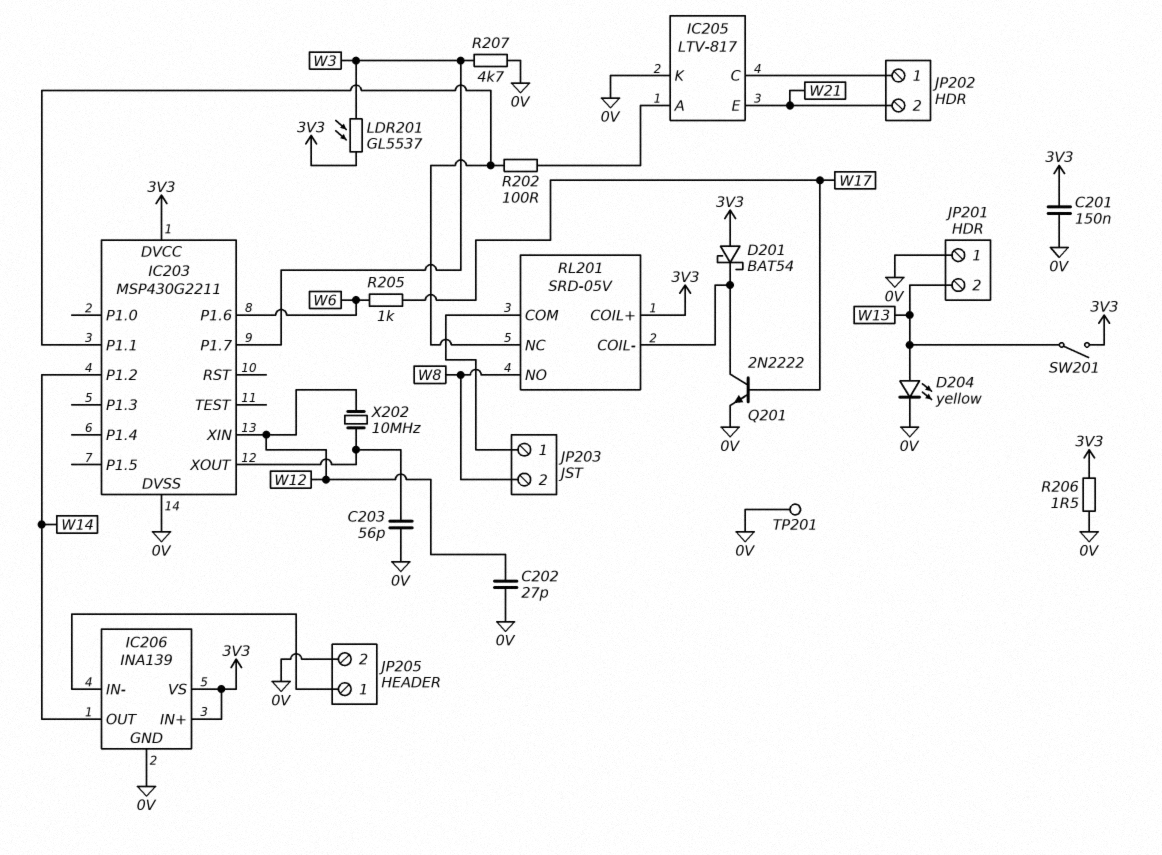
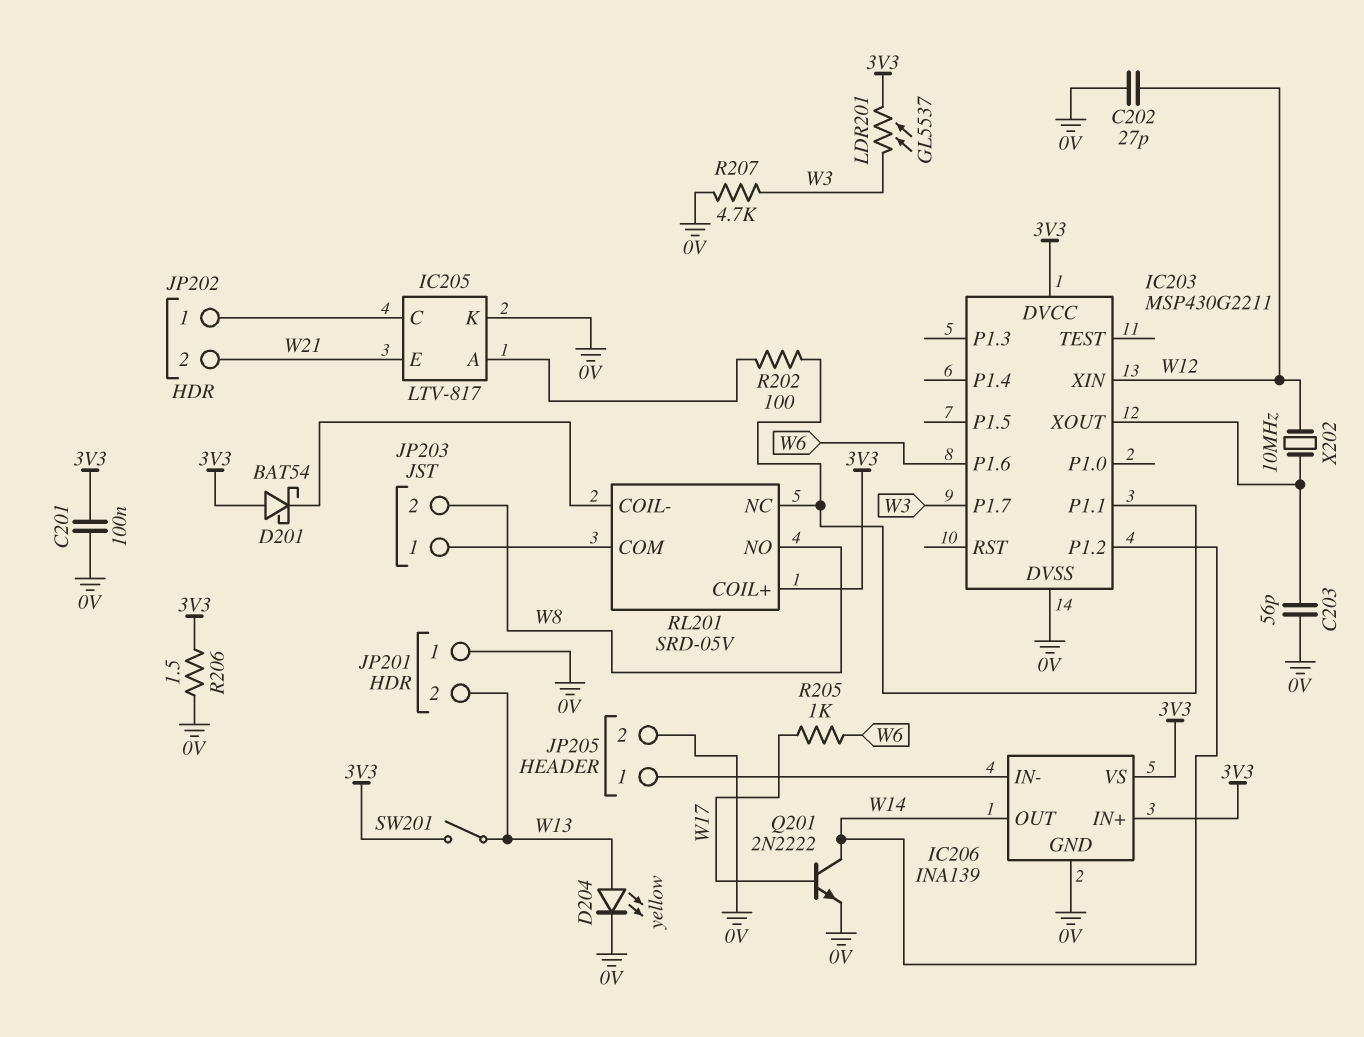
C201: 150nF (0V, 3V3) -> 100nF (0V, 3V3)
Q201: NPN 2N2222 (B W17, C RL201/COIL-, E 0V) -> NPN 2N2222 (B W17, C W14, E 0V)
TP201: test point (0V) -> none

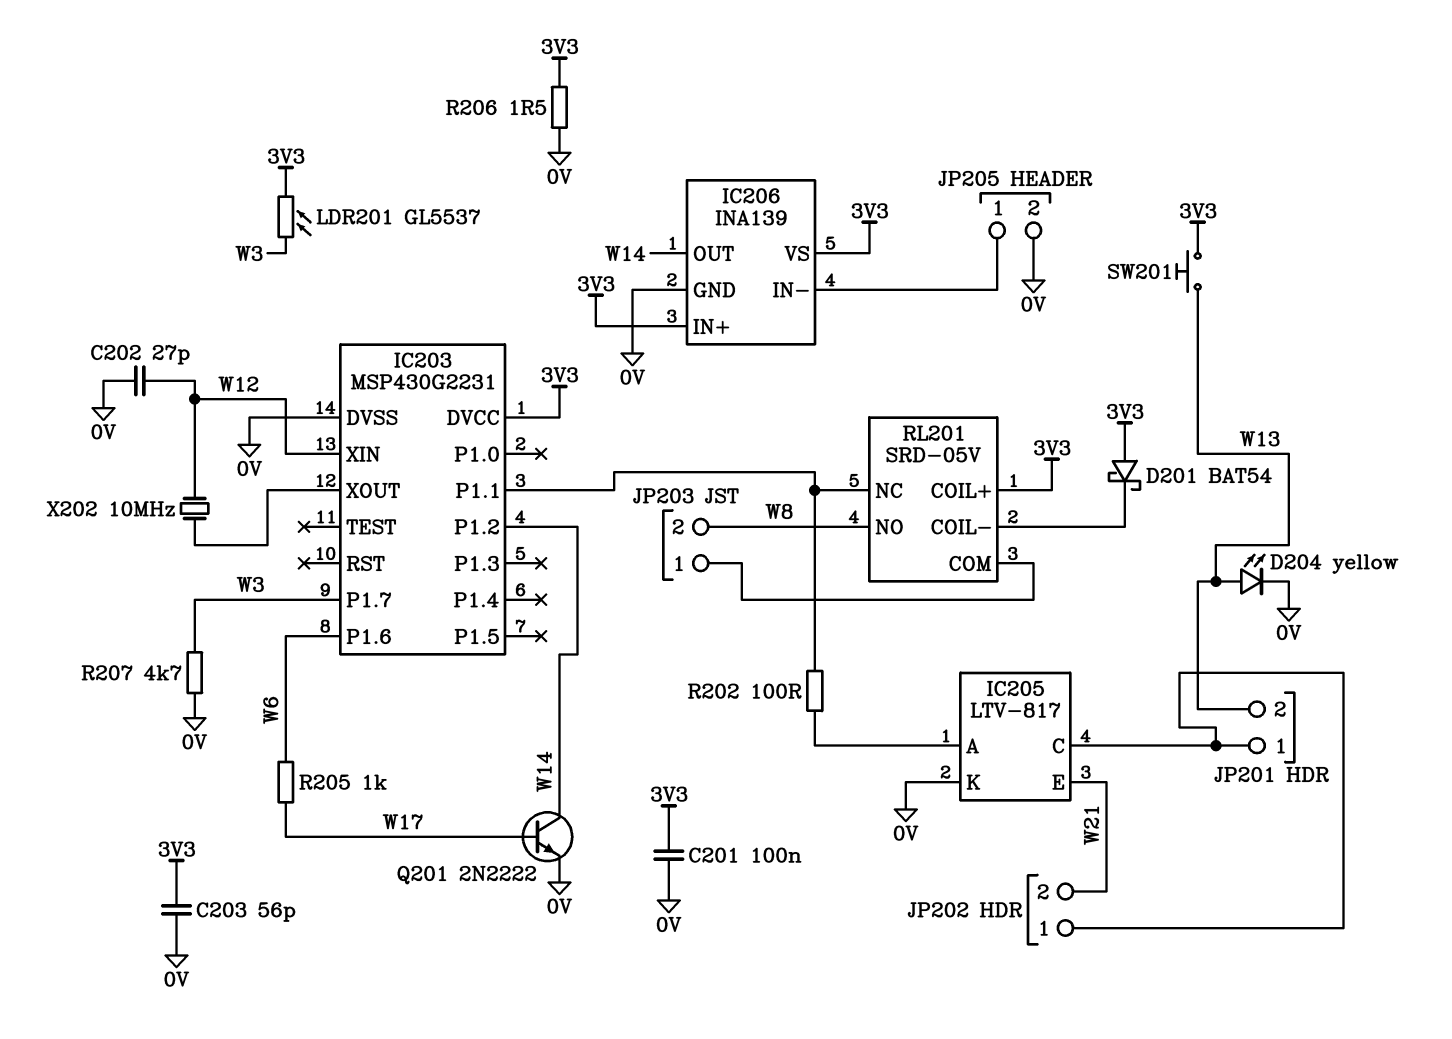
C203: 56pF (0V, IC203/XOUT) -> 56pF (0V, 3V3)
IC203: MSP430G2211 -> MSP430G2231
JP201 pin 1: 0V -> IC205/C
SW201: switch (3V3, W13) -> button (3V3, W13)

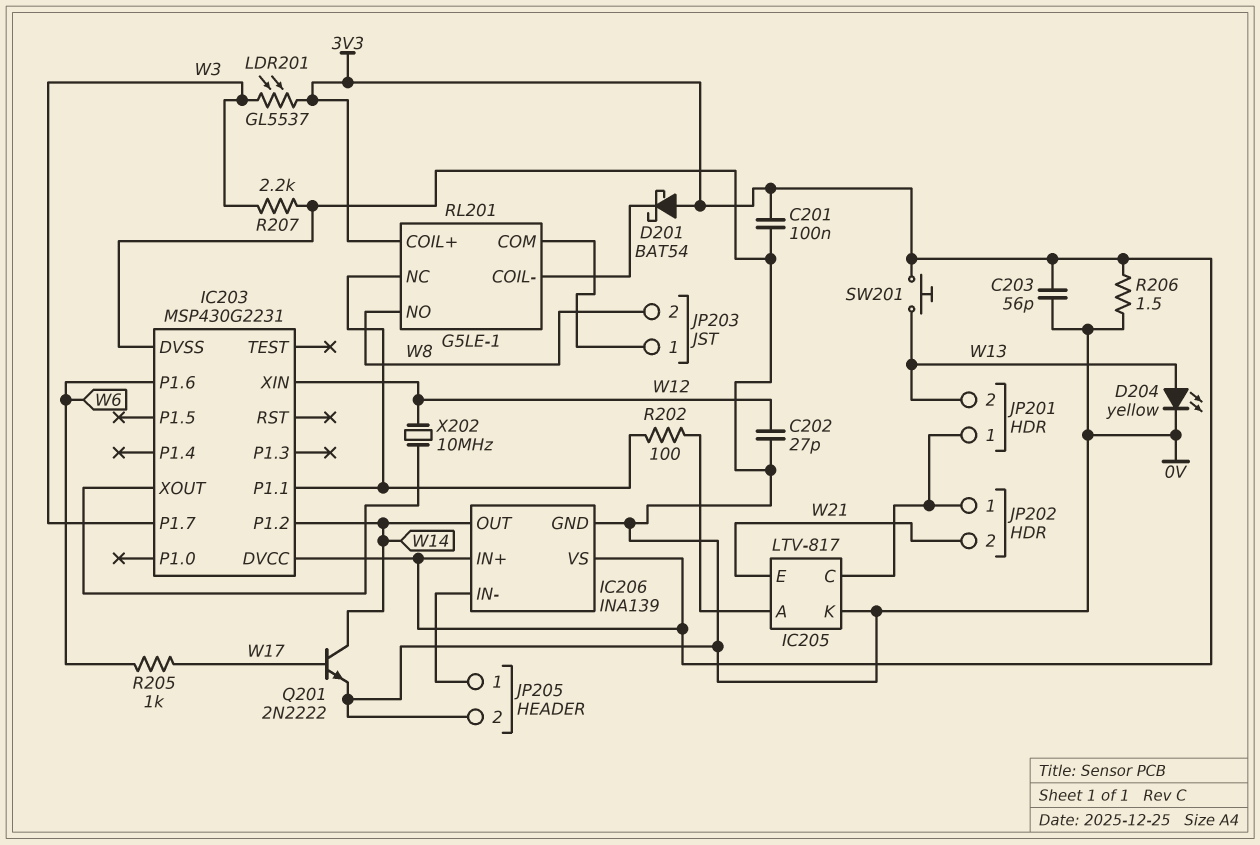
R207: 4.7k (0V, W3) -> 2.2k (0V, W3)
RL201: SRD-05V -> G5LE-1

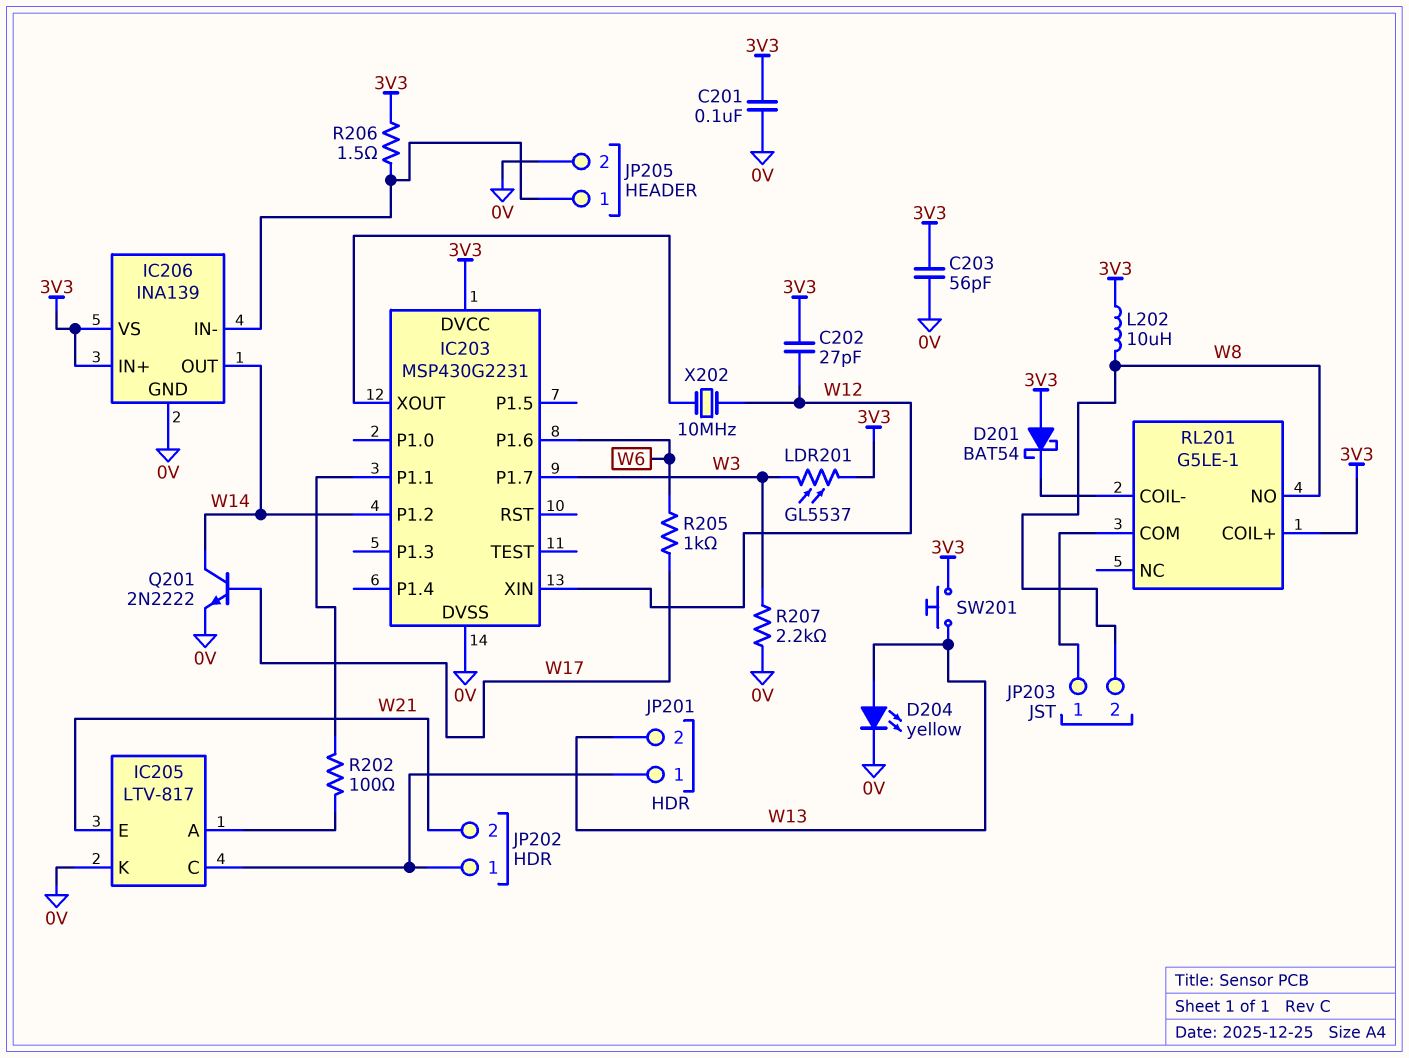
C202: 27pF (0V, W12) -> 27pF (3V3, W12)
L202: none -> 10uH (3V3, W8)
R206: 1.5 (0V, 3V3) -> 1.5 (3V3, IC206/IN-)
RL201 pin NC: IC203/P1.1 -> none

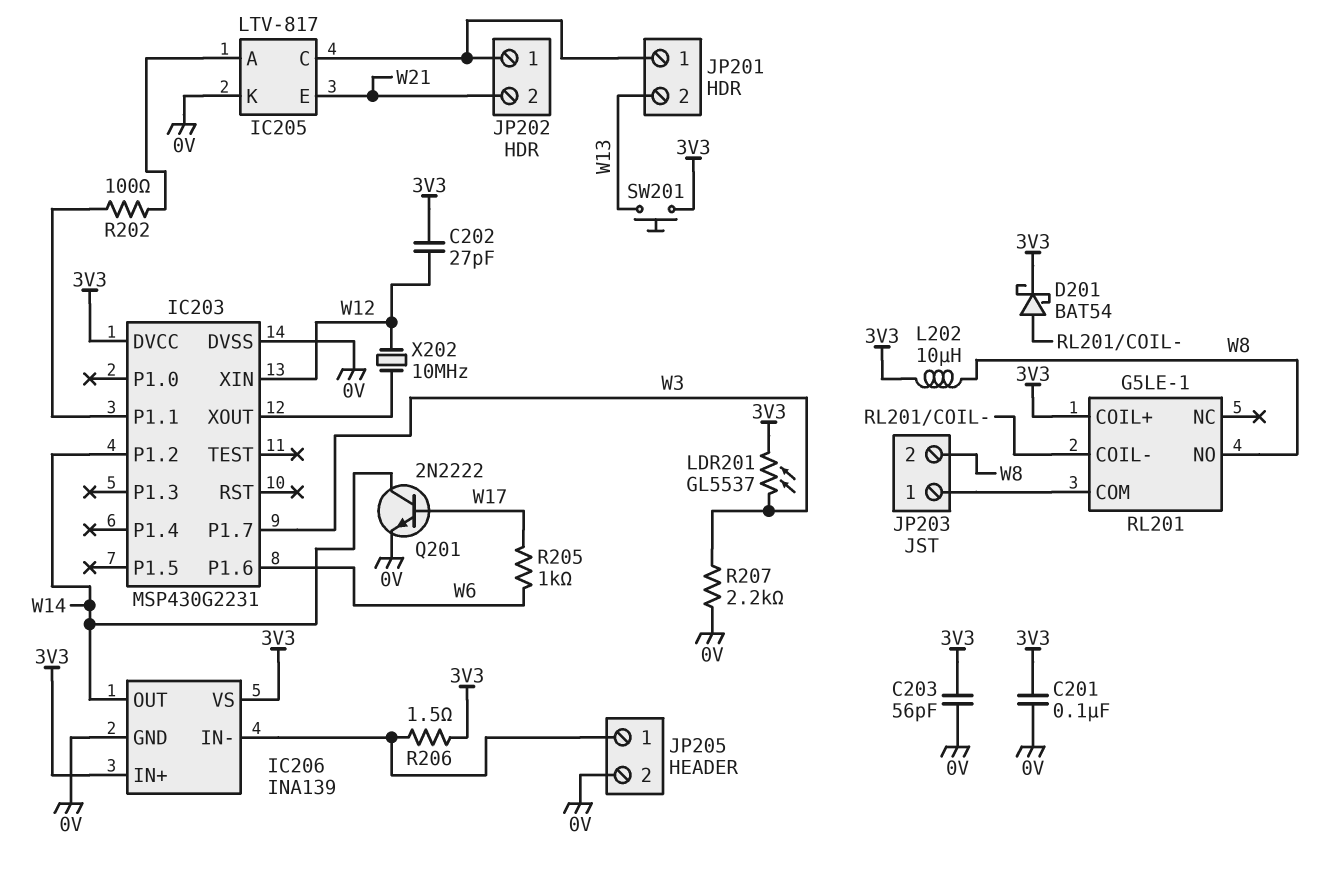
D201: schottky BAT54 (A 3V3, K RL201/COIL-) -> schottky BAT54 (A RL201/COIL-, K 3V3)
D204: LED yellow (A W13, K 0V) -> none

